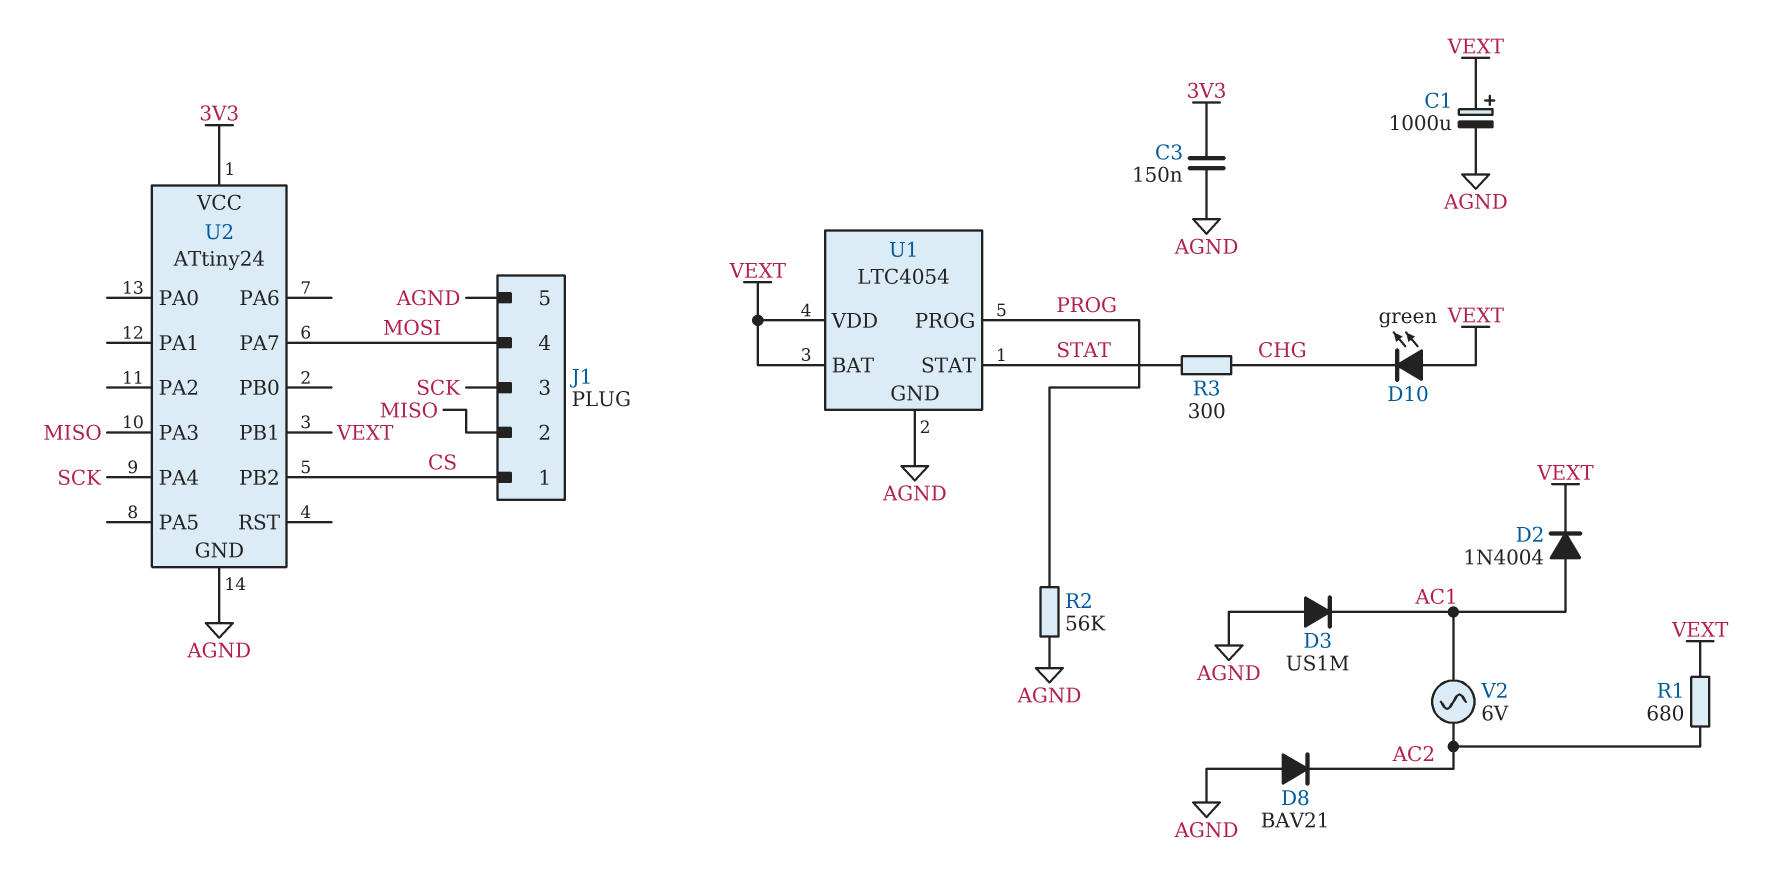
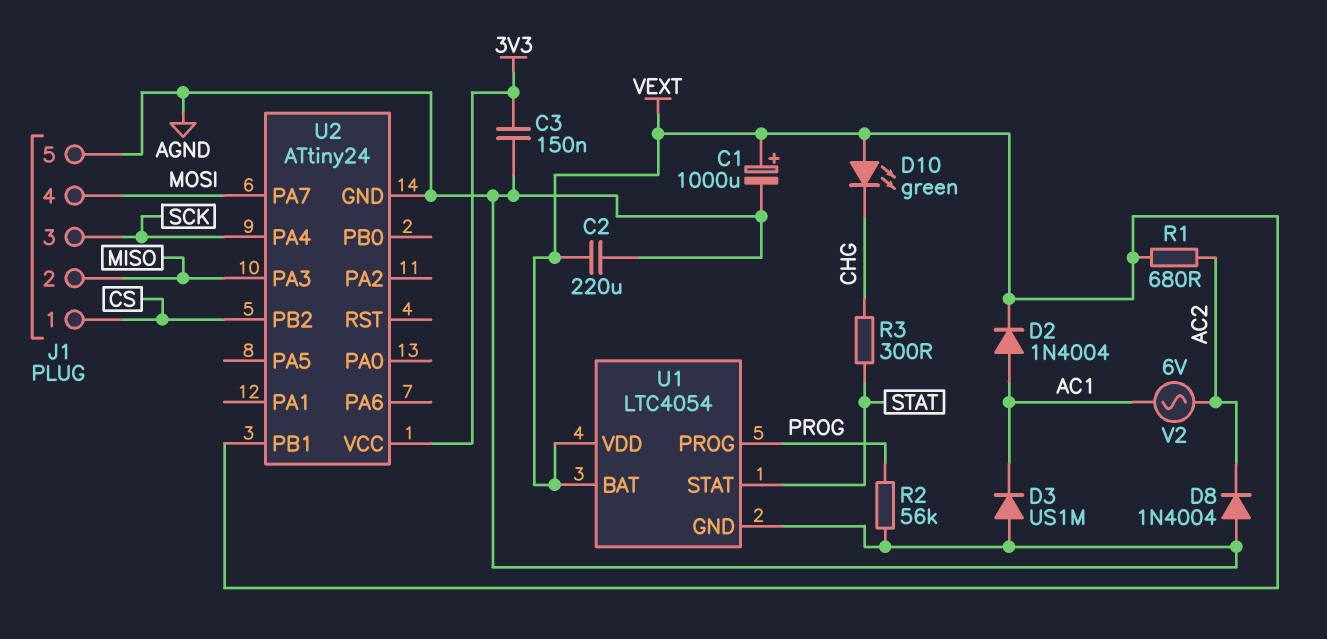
C2: none -> 220uF (AGND, VEXT)
D8: diode BAV21 (A AGND, K AC2) -> diode 1N4004 (A AGND, K AC2)

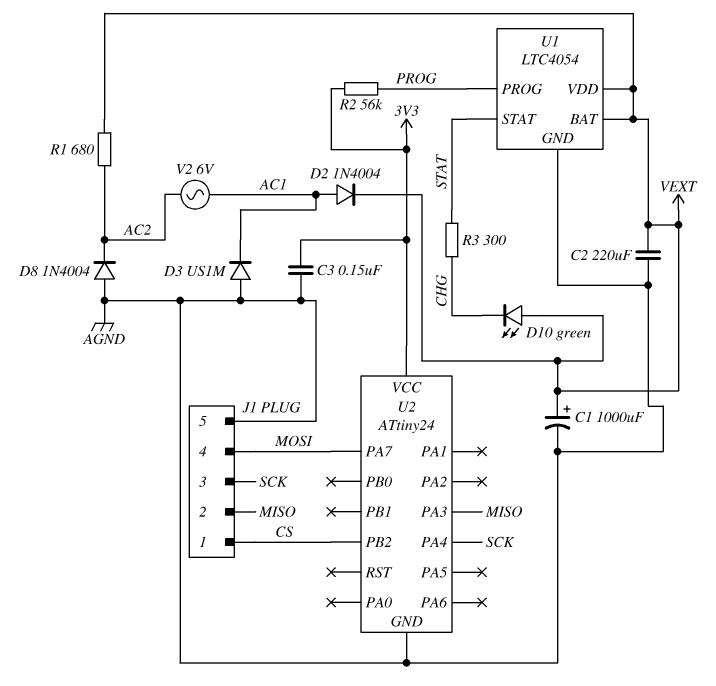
R2: 56k (AGND, PROG) -> 56k (3V3, PROG)
U2 pin PB1: VEXT -> none

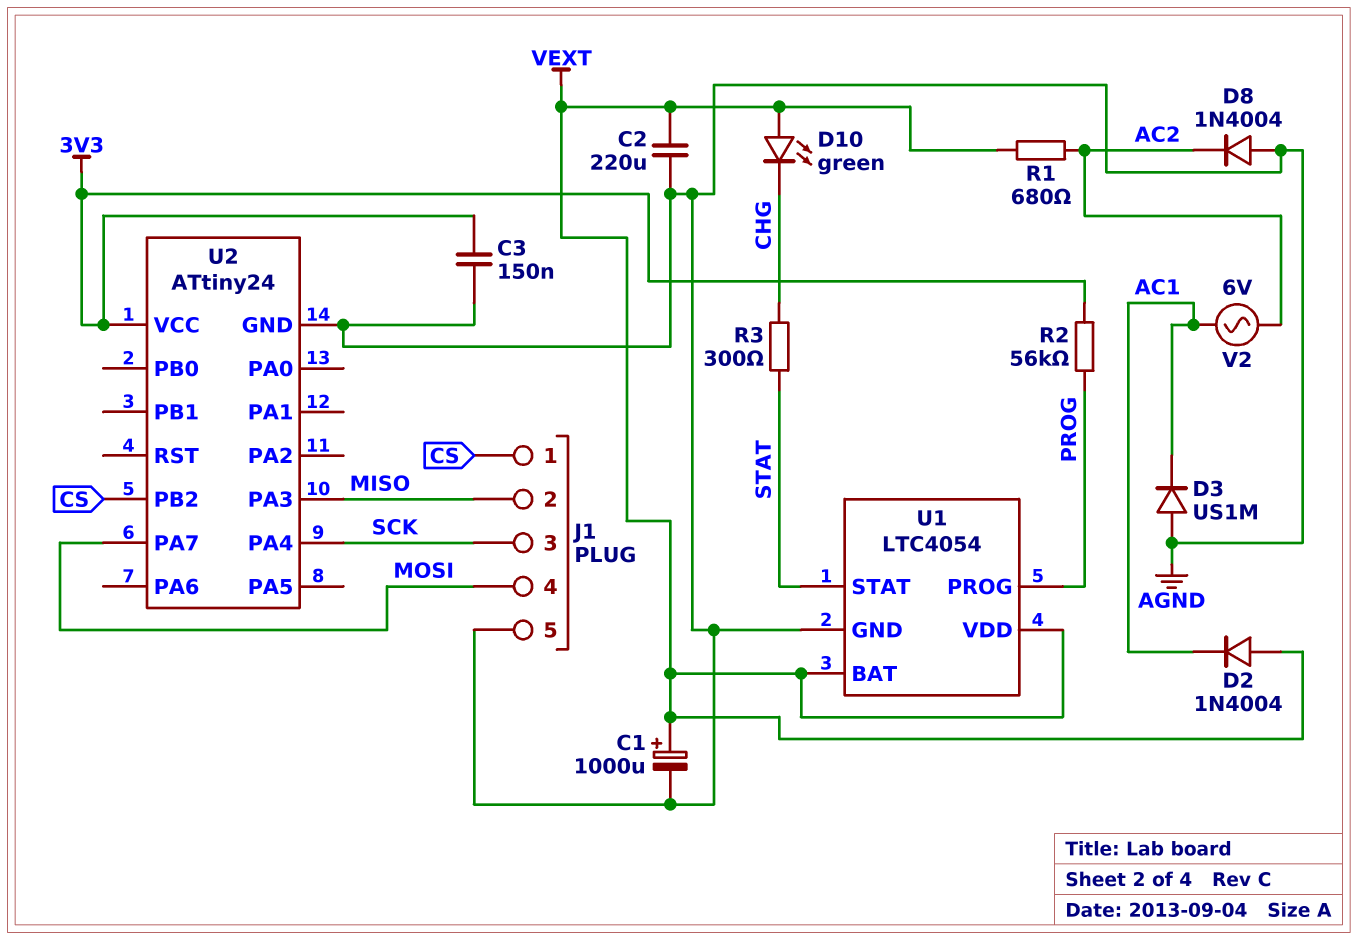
D2: diode 1N4004 (A AC1, K VEXT) -> diode 1N4004 (A VEXT, K AC1)

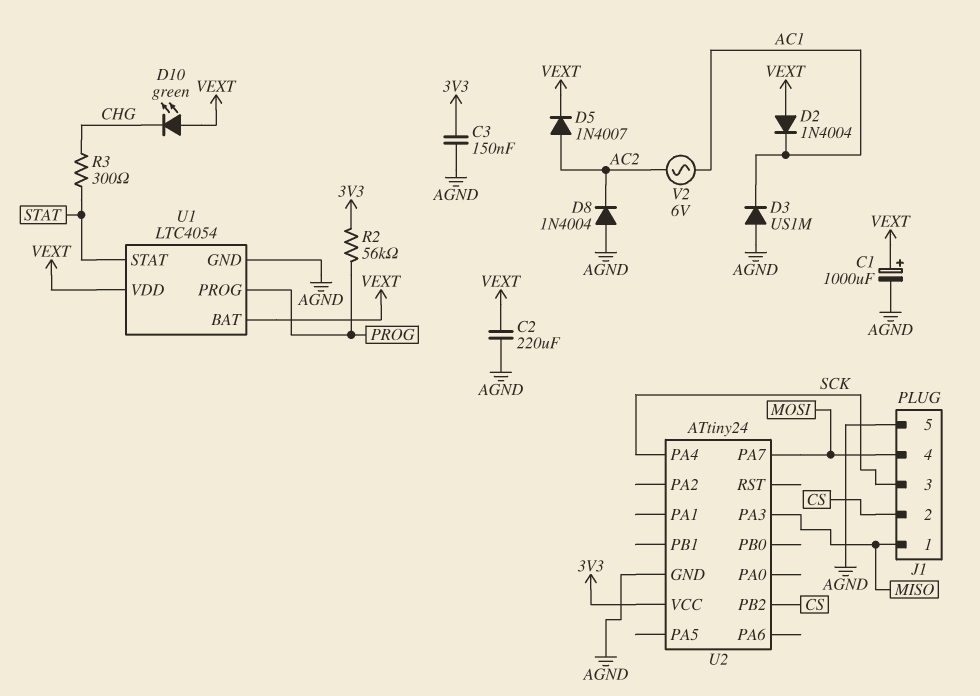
D5: none -> diode 1N4007 (A AC2, K VEXT)
J1 pin 1: CS -> MISO
J1 pin 2: MISO -> CS
R1: 680 (AC2, VEXT) -> none

